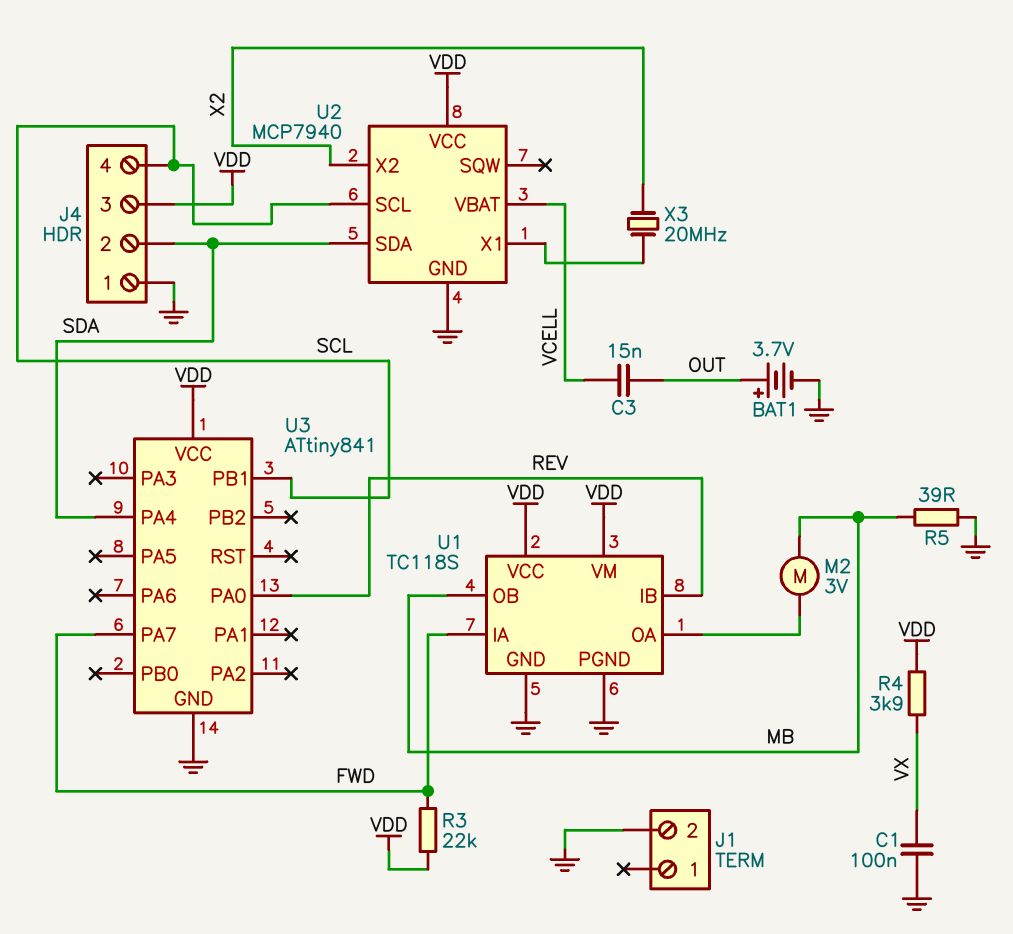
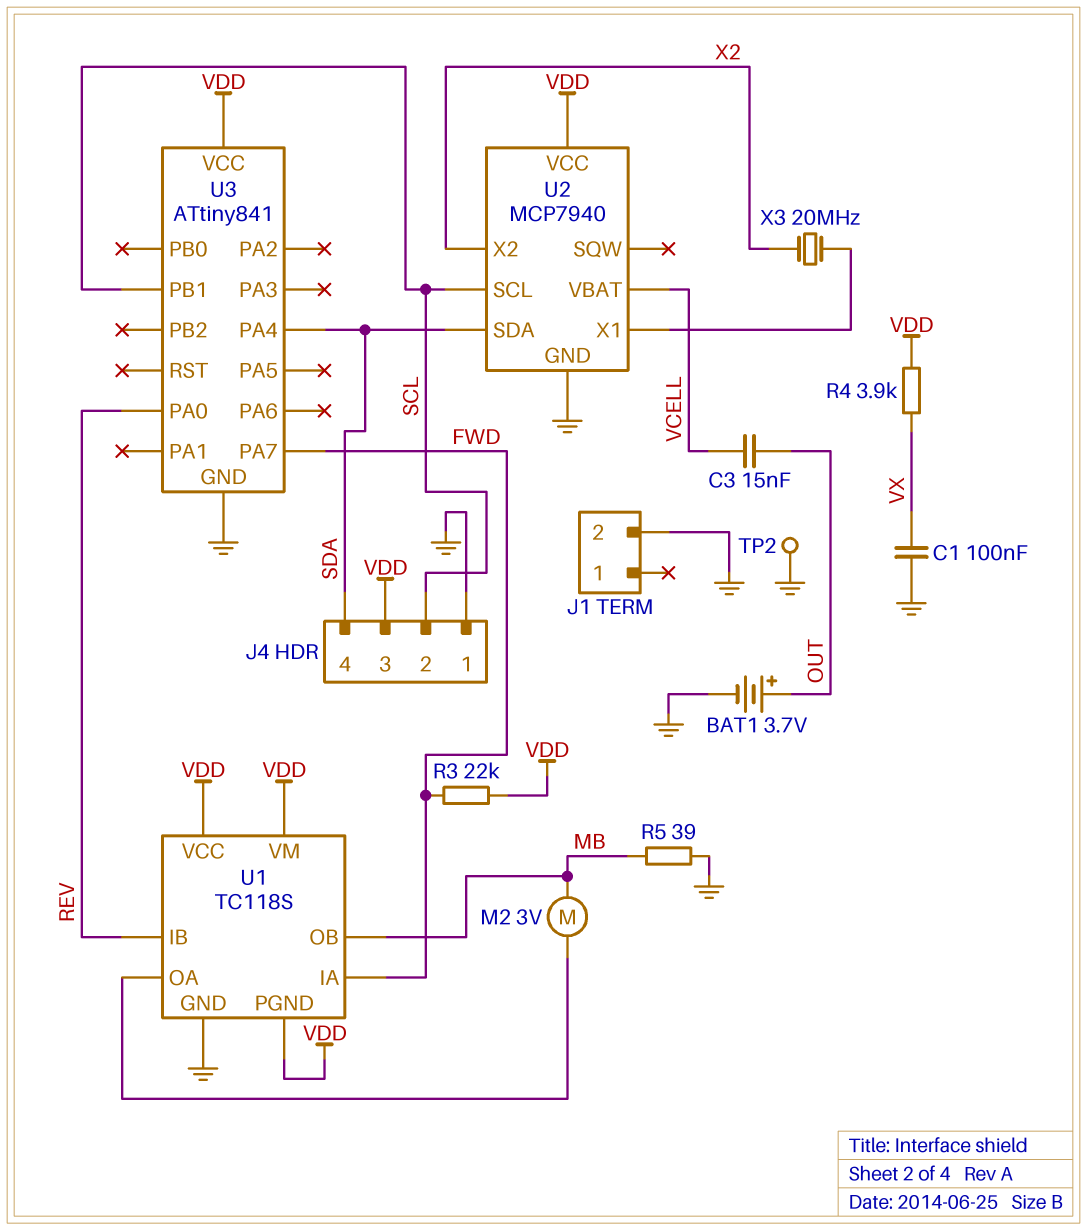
J4 pin 2: SDA -> SCL
J4 pin 4: SCL -> SDA
TP2: none -> test point (GND)
U1 pin PGND: GND -> VDD

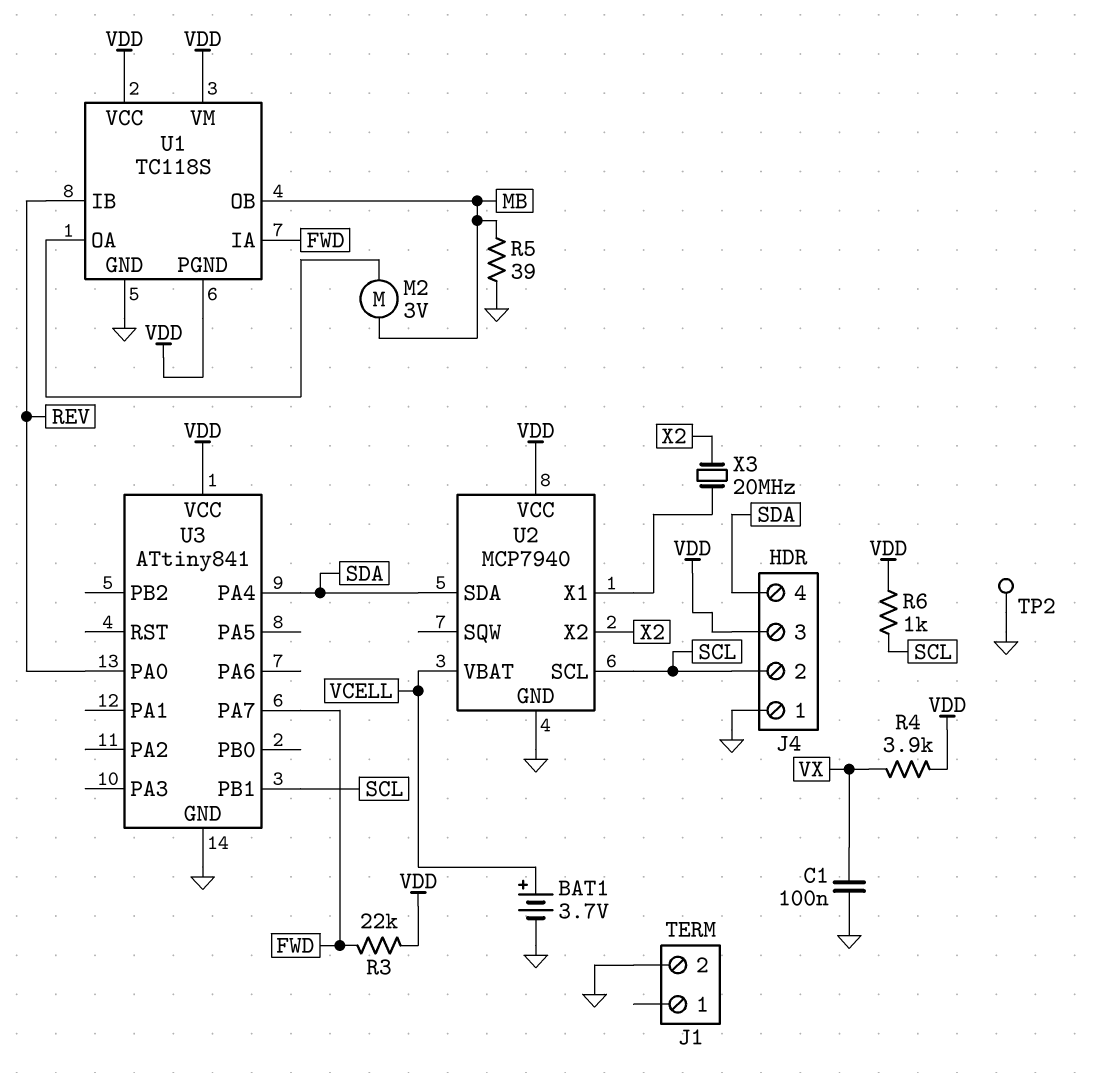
BAT1: 3.7V (plus OUT, minus GND) -> 3.7V (plus VCELL, minus GND)
C3: 15nF (OUT, VCELL) -> none
R6: none -> 1k (SCL, VDD)

